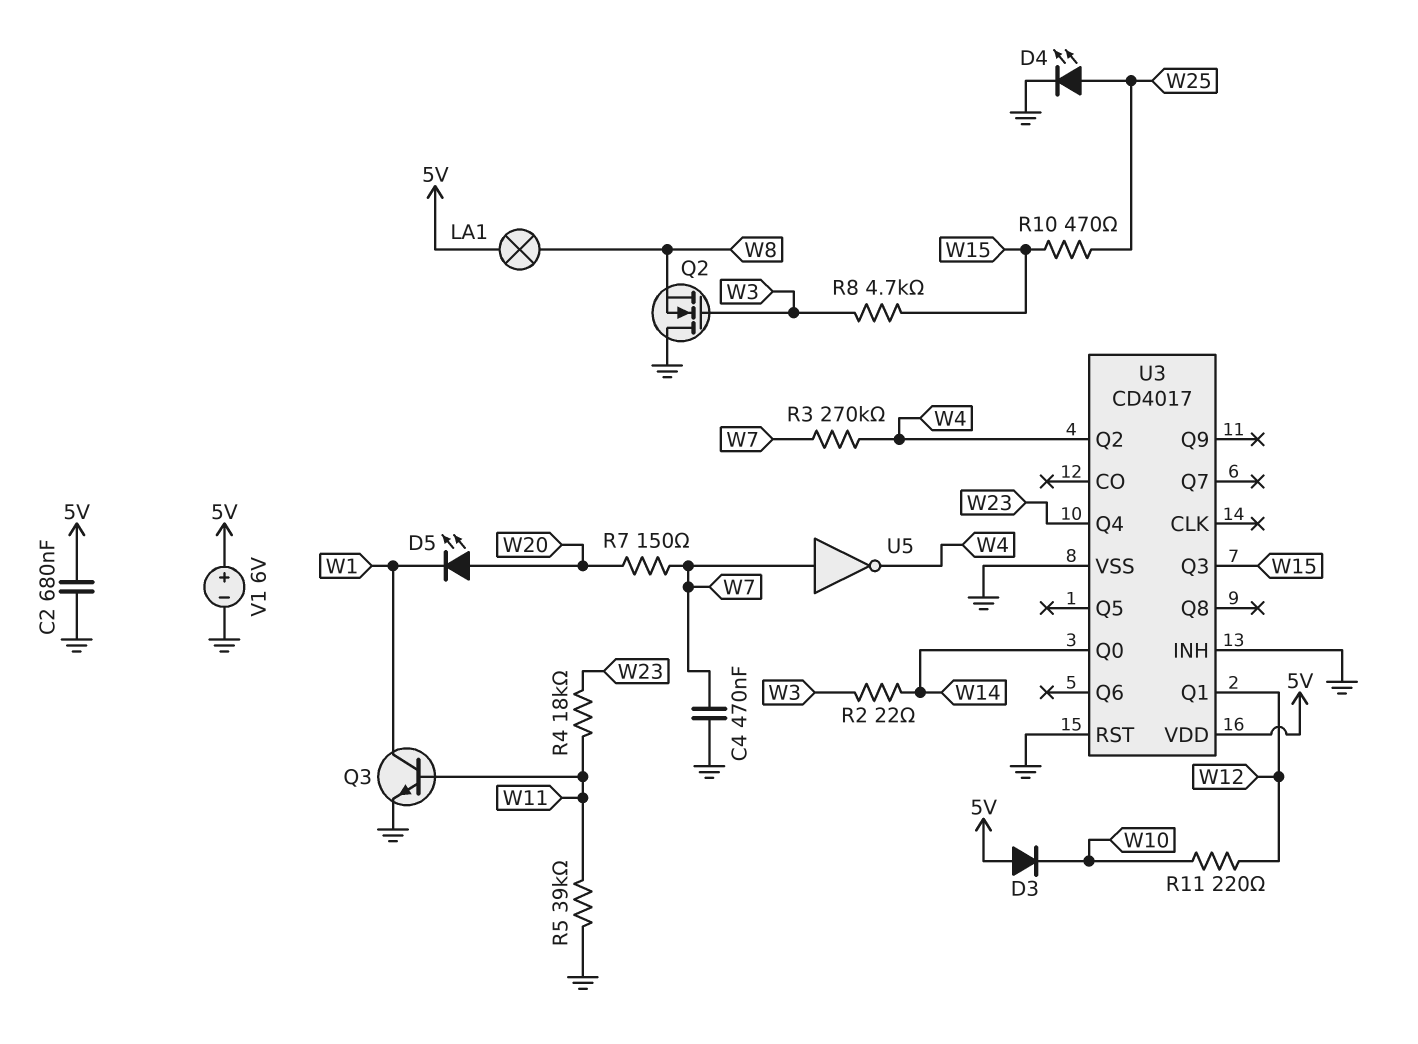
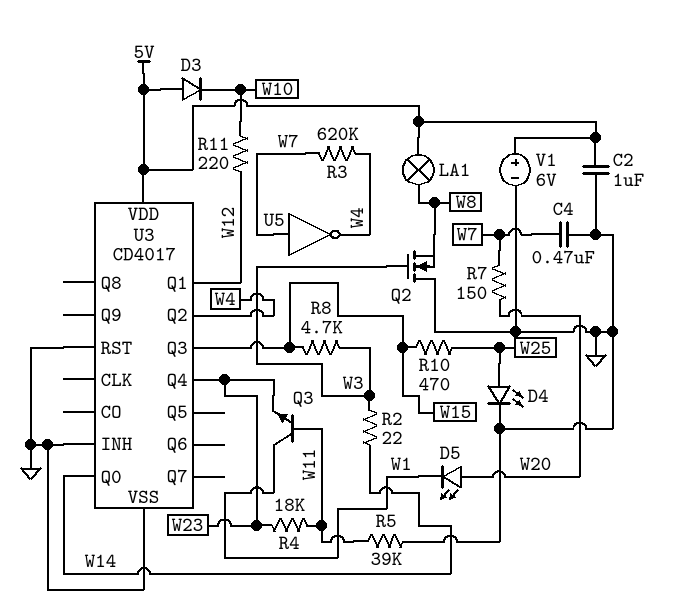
C2: 680nF (5V, GND) -> 1uF (5V, GND)
Q3: NPN (B W11, C W1, E GND) -> NPN (B W11, C W1, E W23)
R3: 270k (W4, W7) -> 620k (W4, W7)

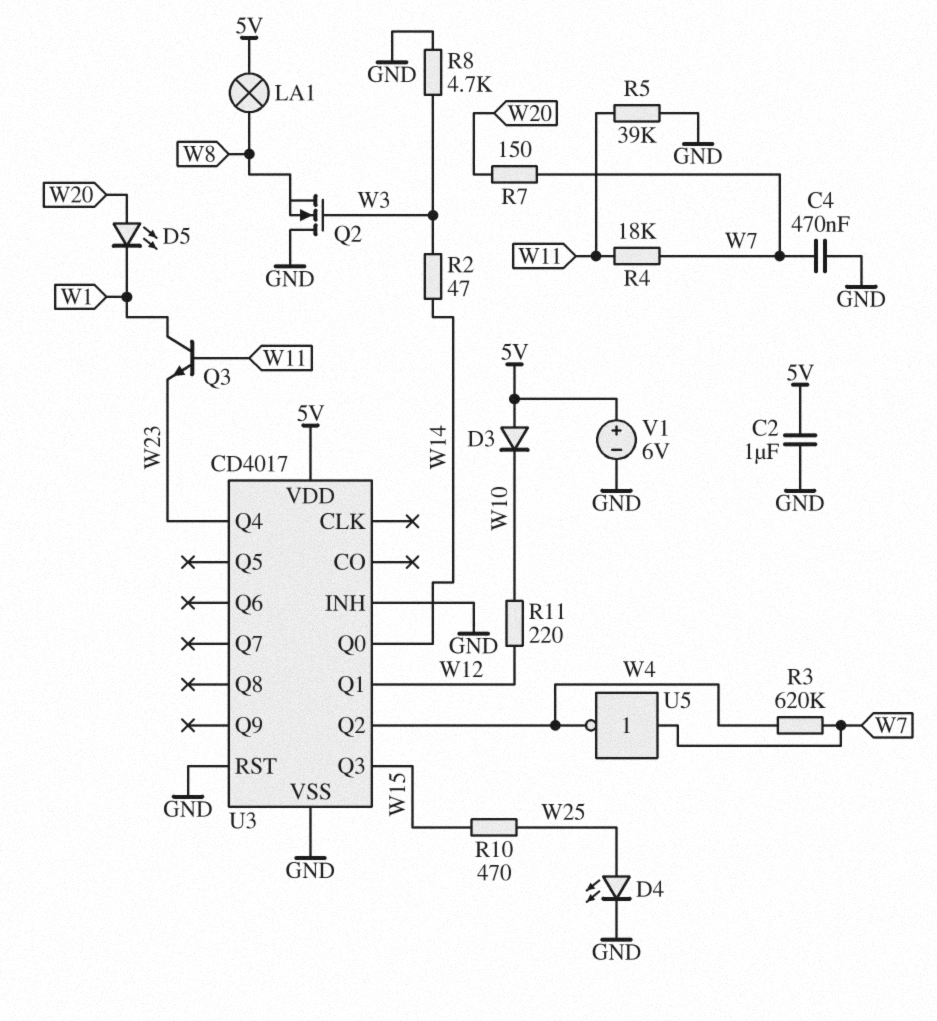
R2: 22 (W3, W14) -> 47 (W3, W14)
R4: 18k (W11, W23) -> 18k (W7, W11)
R8: 4.7k (W3, W15) -> 4.7k (GND, W3)

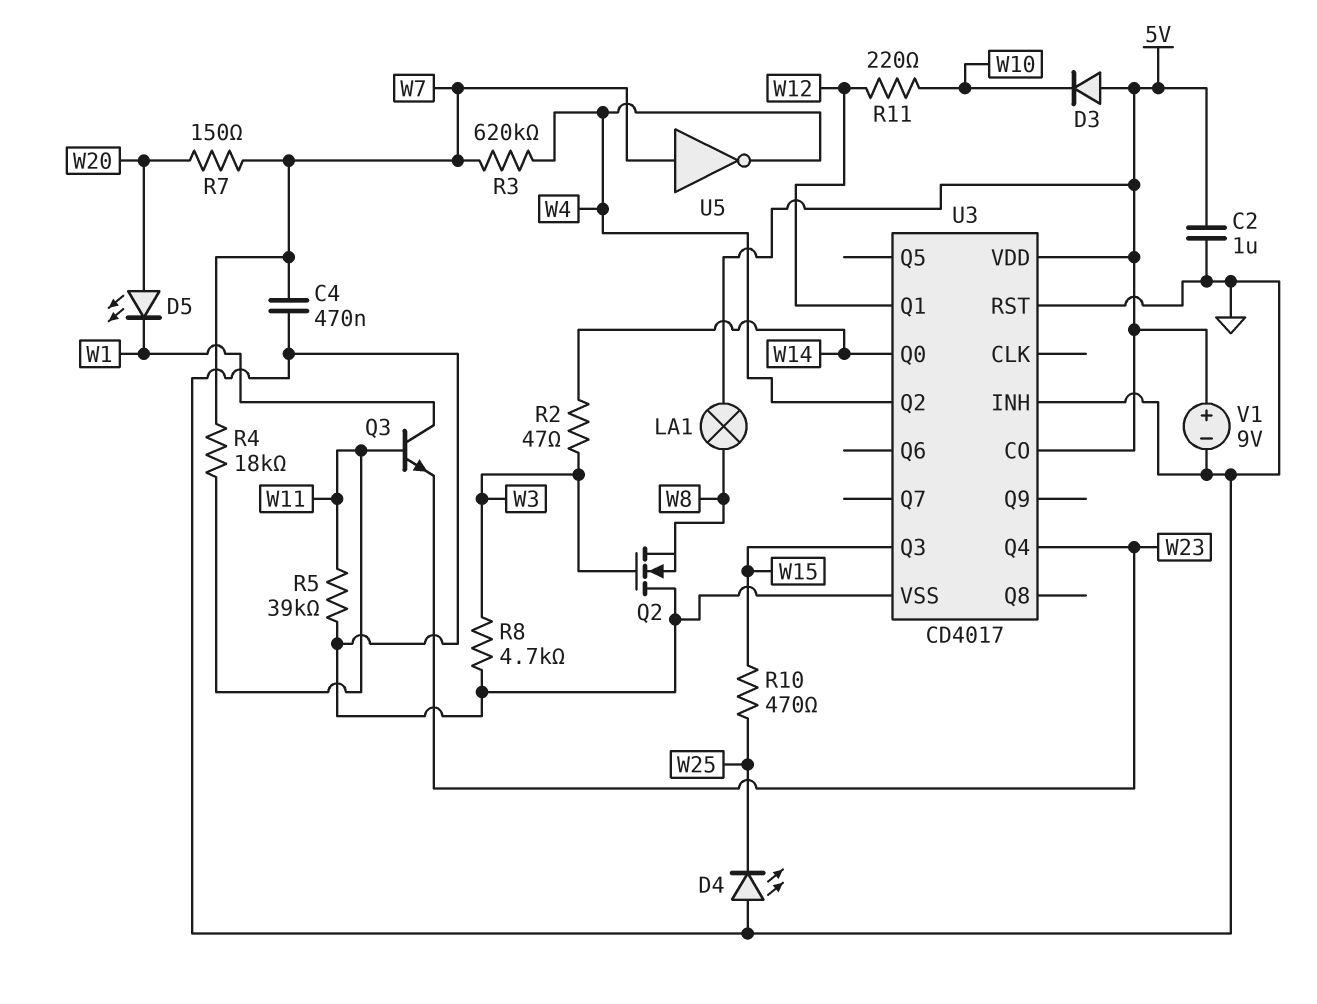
D4: LED (A W25, K GND) -> LED (A GND, K W25)
U3 pin CO: none -> 5V
V1: 6V (plus 5V, minus GND) -> 9V (plus 5V, minus GND)

